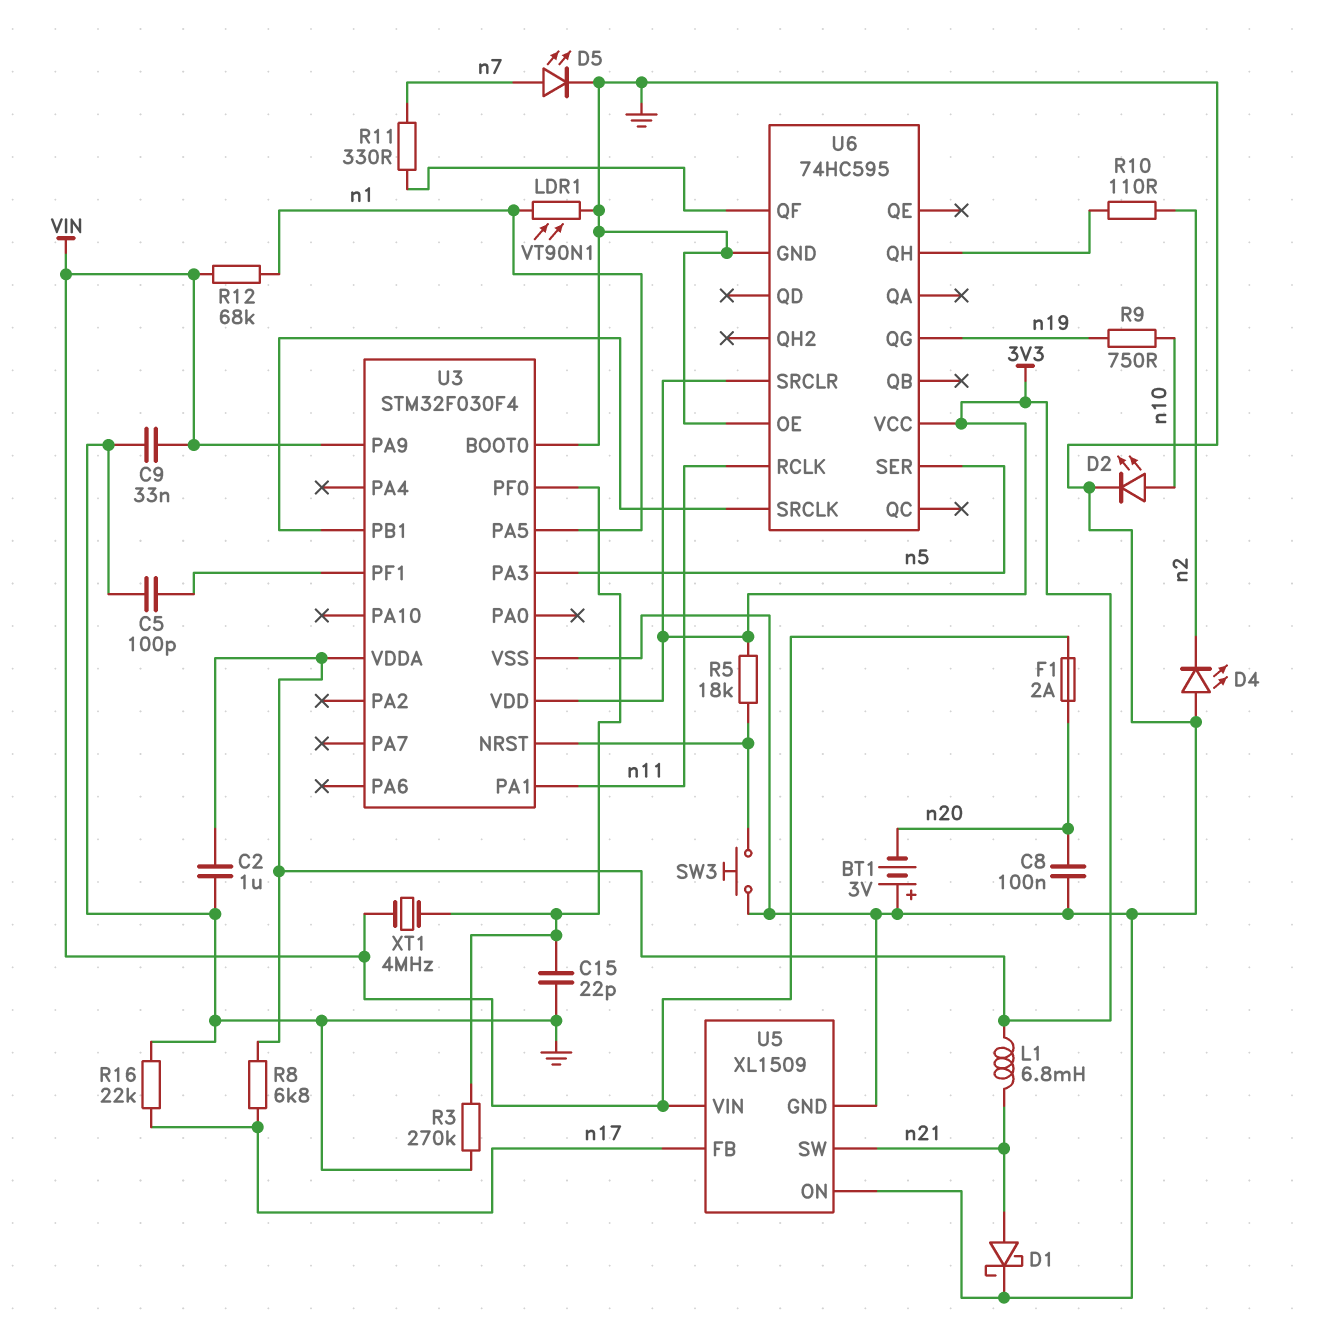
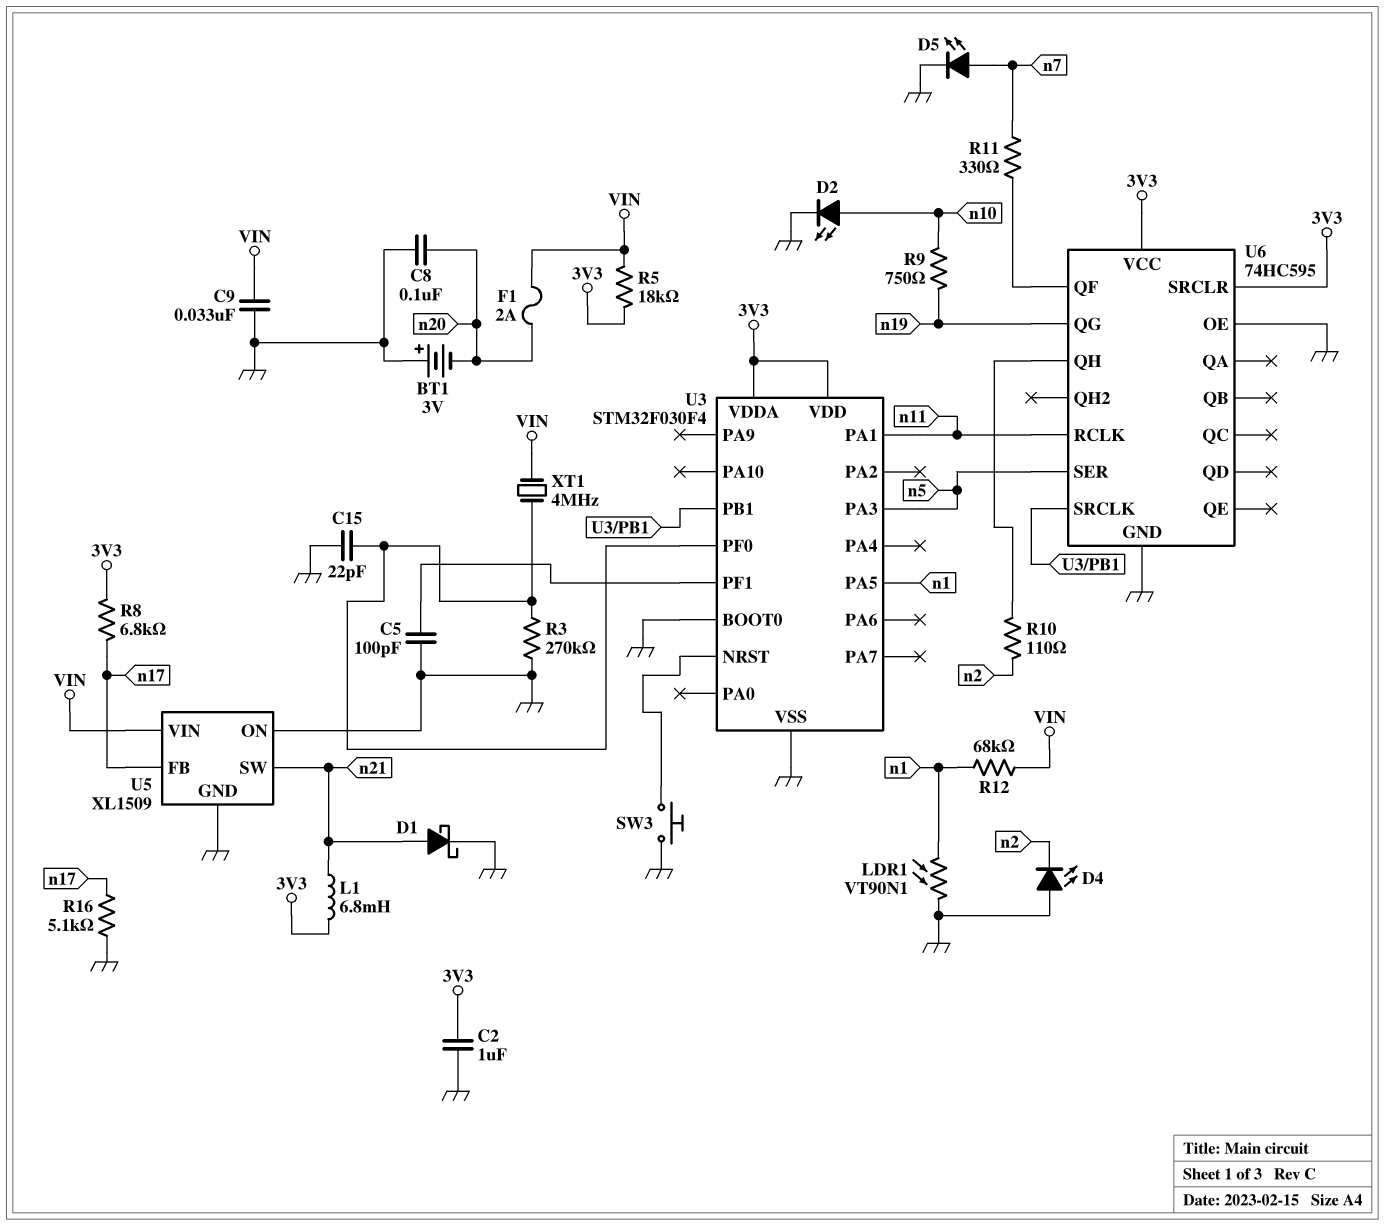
R5: 18k (3V3, U3/NRST) -> 18k (3V3, VIN)
R16: 22k (GND, n17) -> 5.1k (GND, n17)
U3 pin PA9: VIN -> none

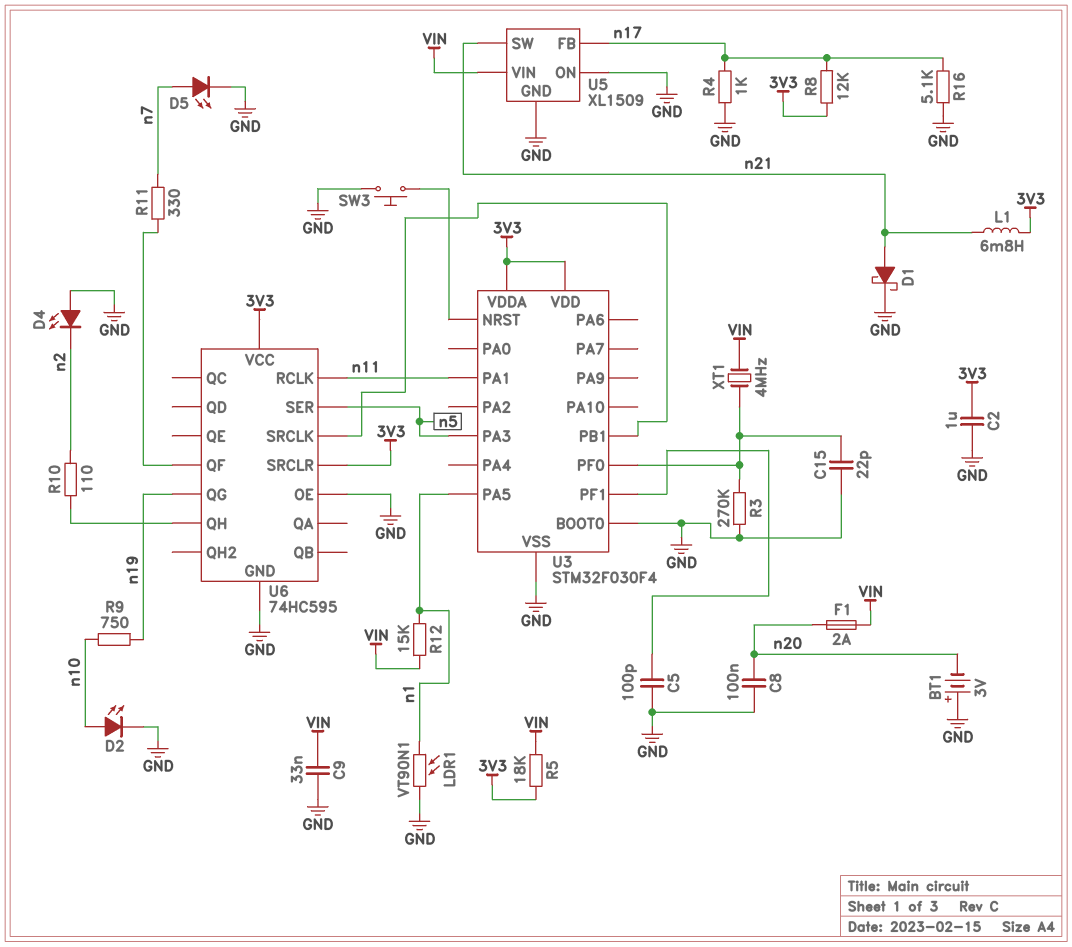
R4: none -> 1k (GND, n17)
R8: 6.8k (3V3, n17) -> 12k (3V3, n17)
R12: 68k (VIN, n1) -> 15k (VIN, n1)

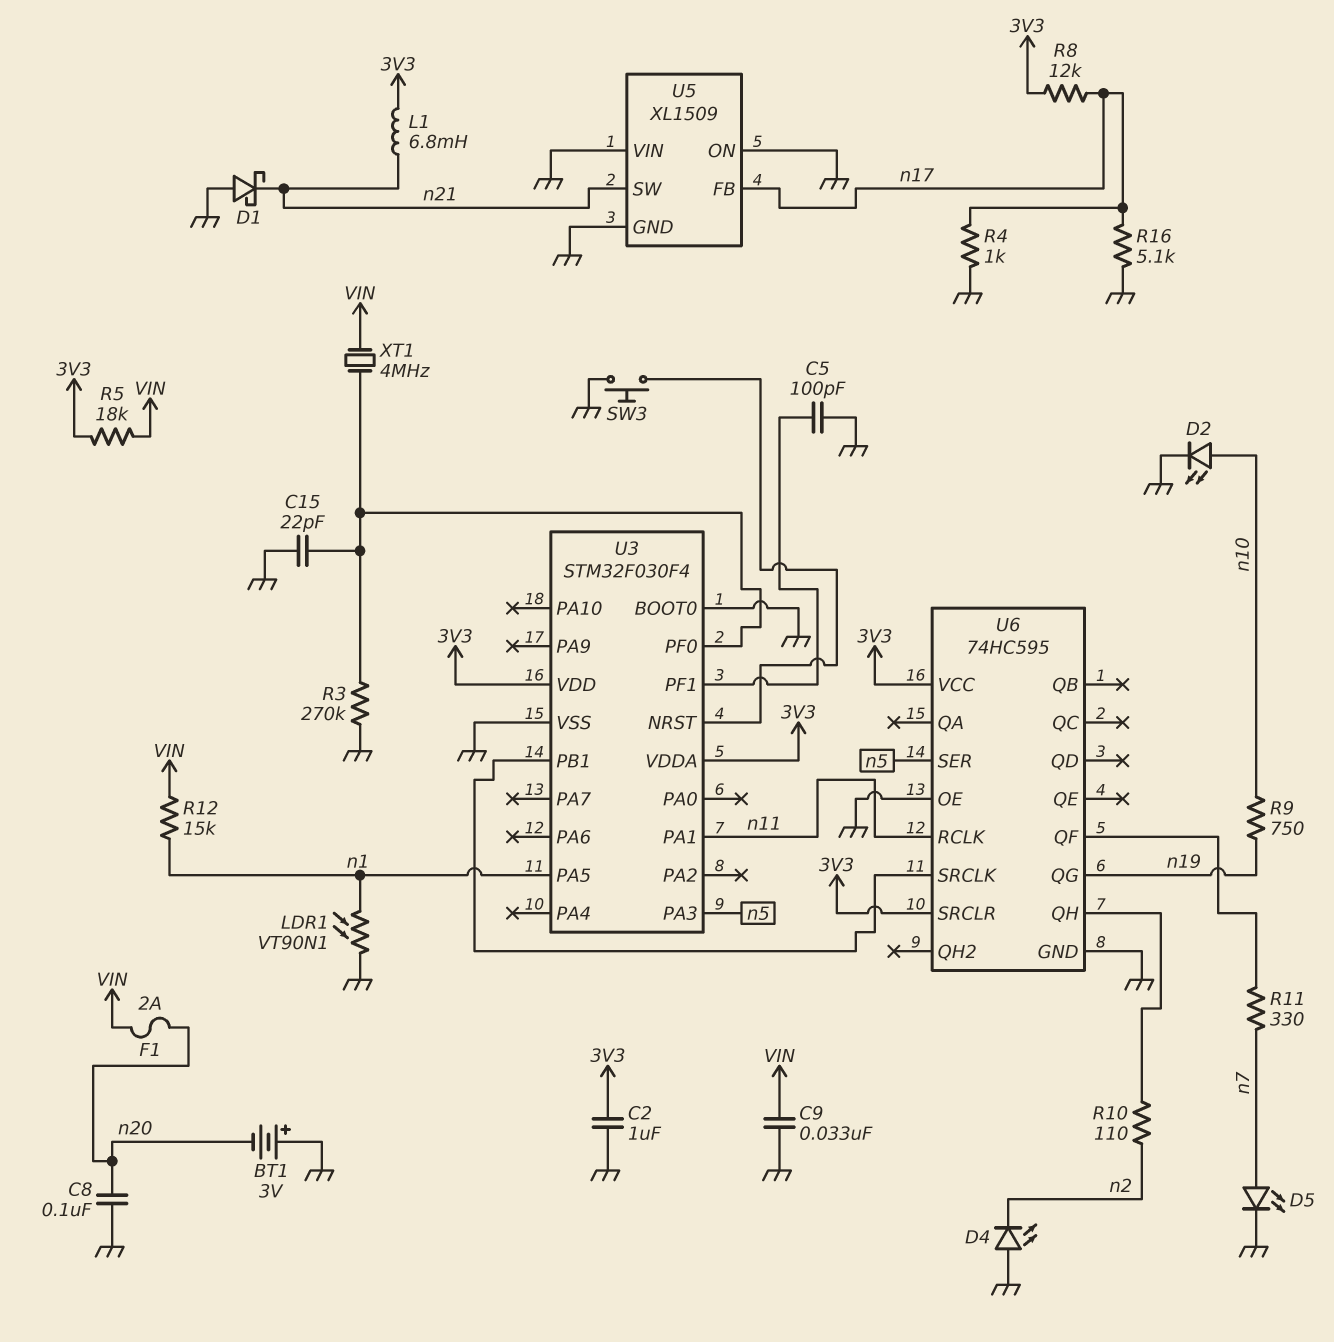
D1: schottky (A n21, K GND) -> schottky (A GND, K n21)
U5 pin VIN: VIN -> GND

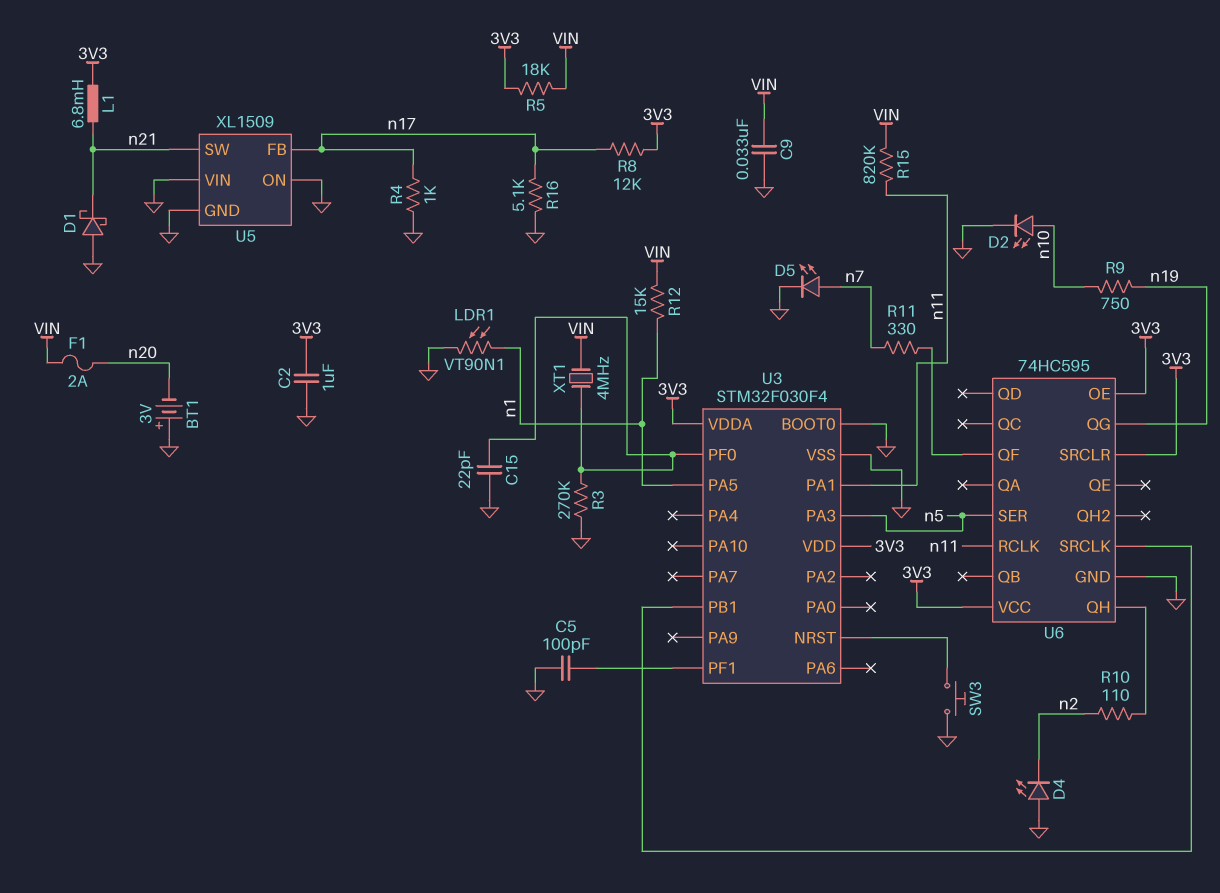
C8: 100nF (GND, n20) -> none
R15: none -> 820k (VIN, n11)
U6 pin OE: GND -> 3V3

